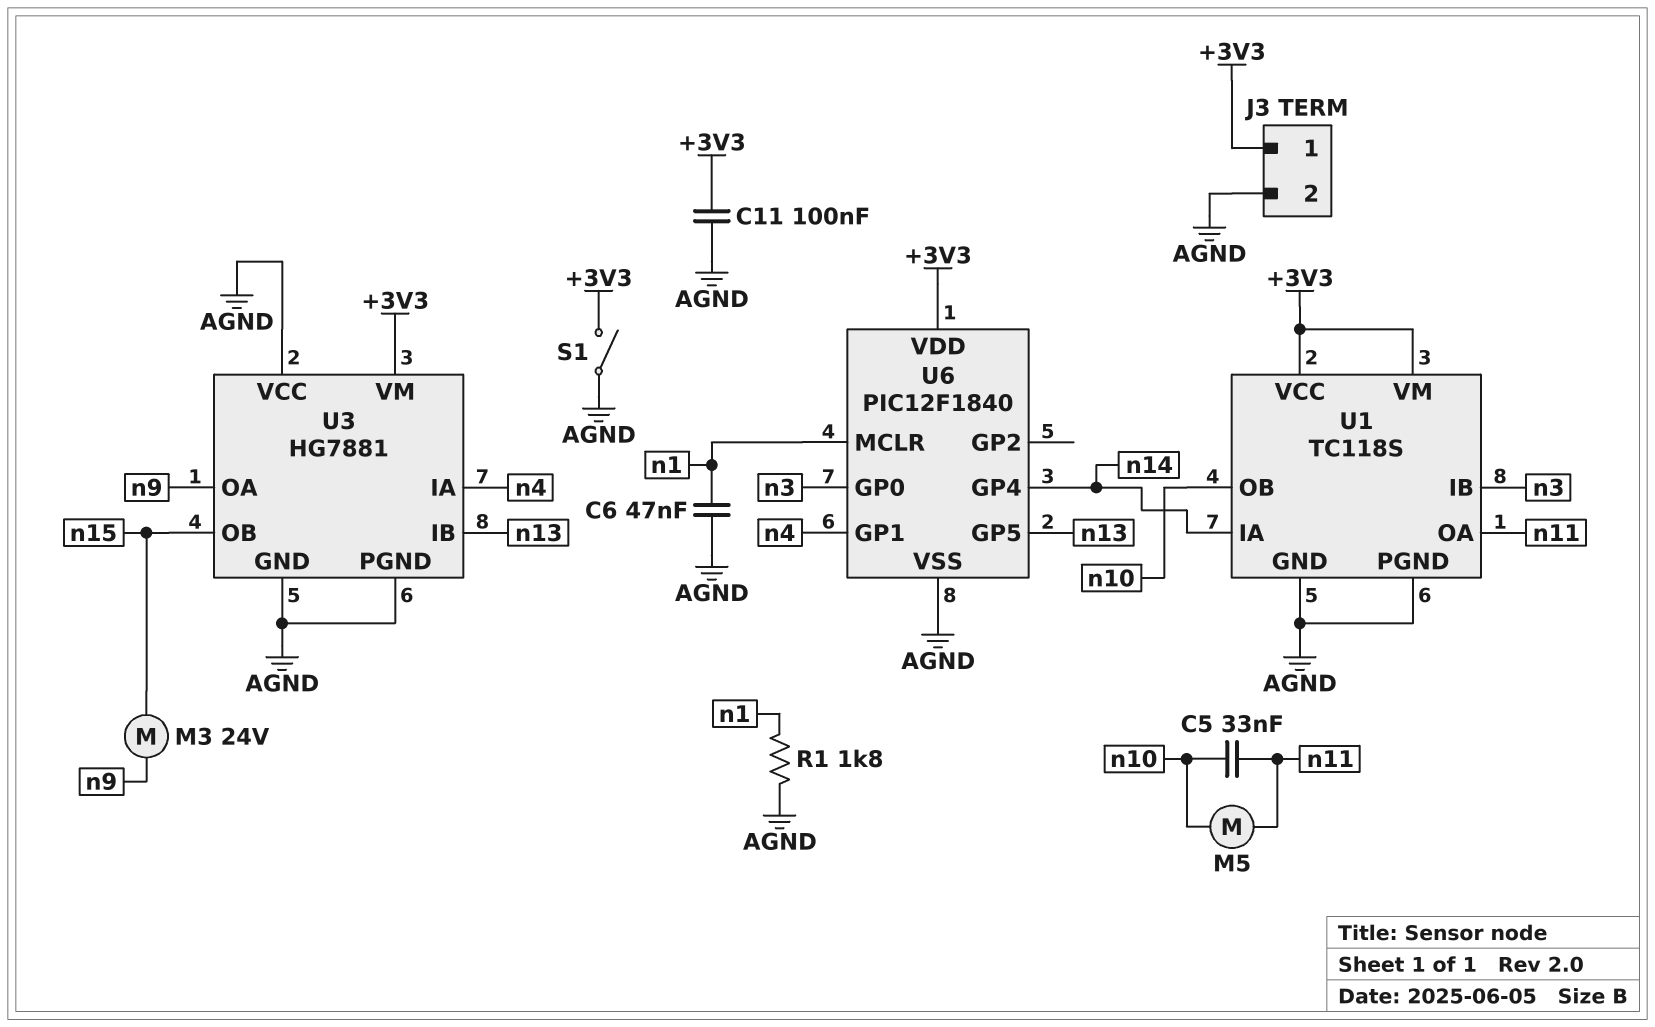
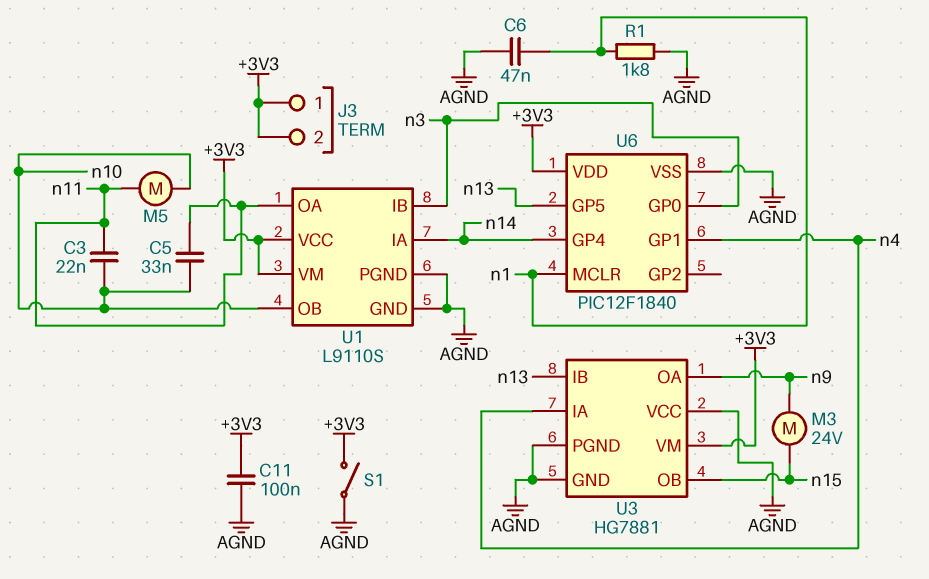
C3: none -> 22nF (n10, n11)
J3 pin 2: AGND -> +3V3
U1: TC118S -> L9110S

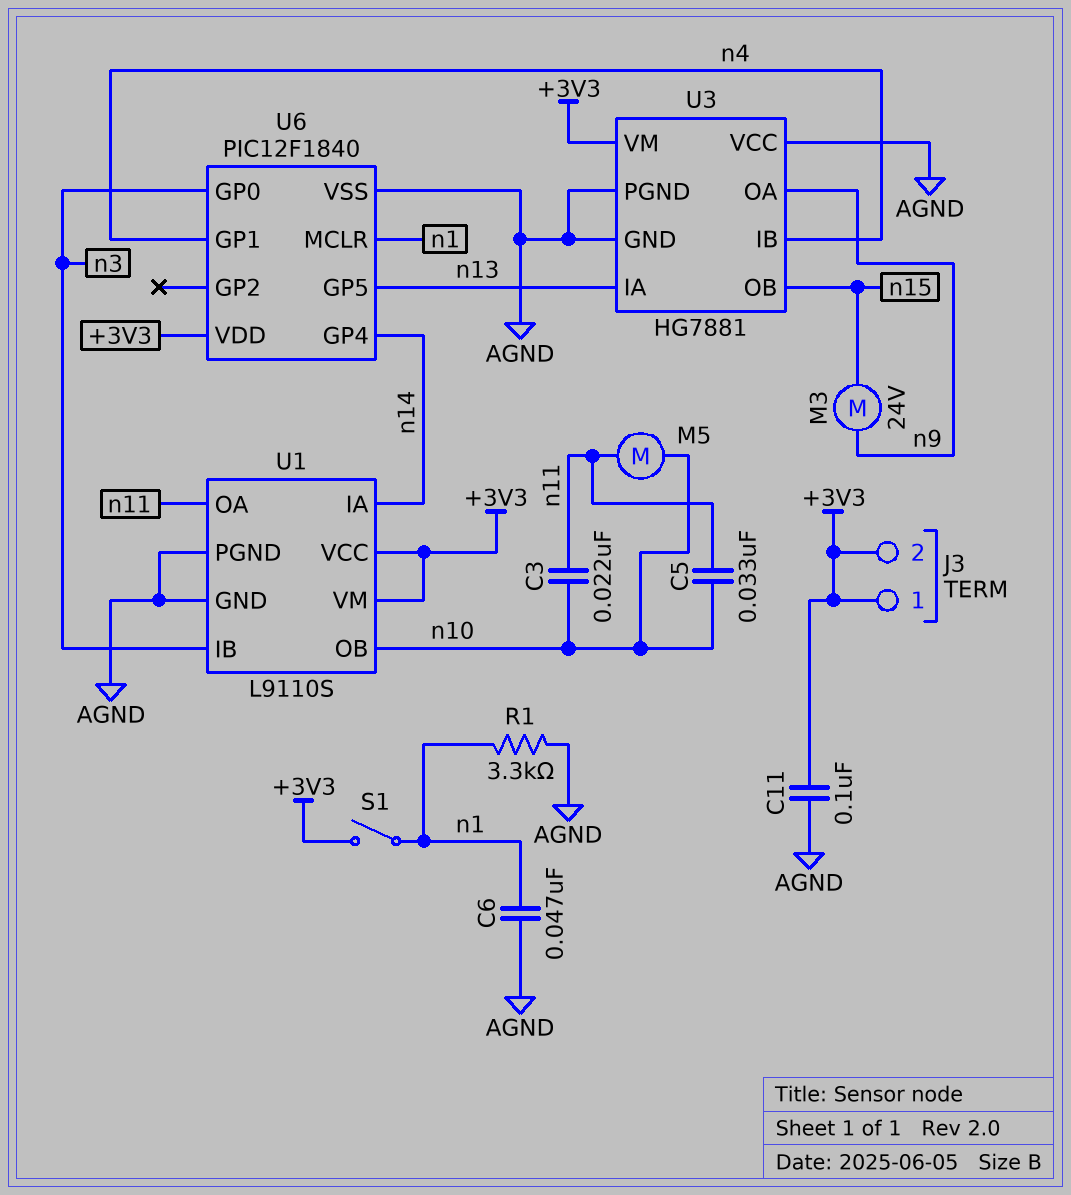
R1: 1.8k (AGND, n1) -> 3.3k (AGND, n1)
S1: switch (+3V3, AGND) -> switch (+3V3, n1)
U3 pin IA: n4 -> n13
U3 pin IB: n13 -> n4

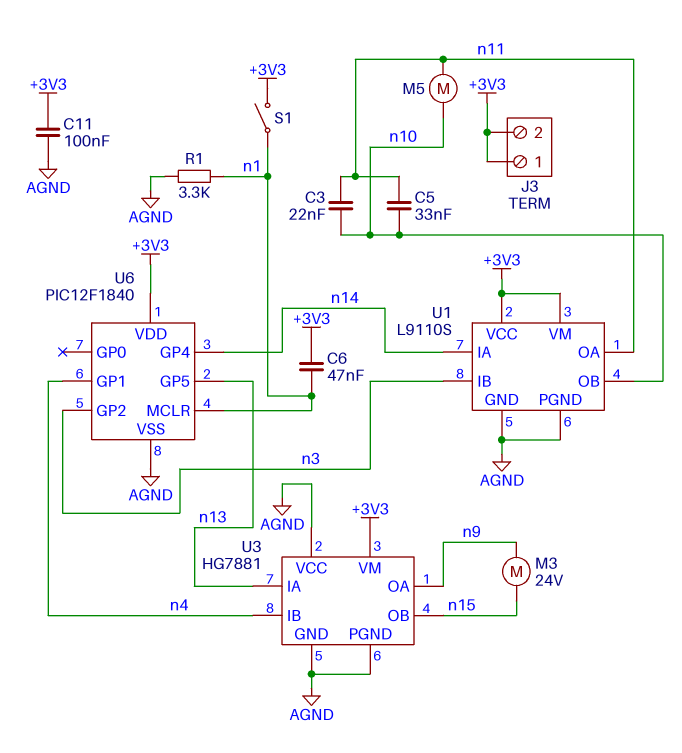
C6: 47nF (AGND, n1) -> 47nF (+3V3, n1)
U6 pin GP0: n3 -> none
U6 pin GP2: none -> n3

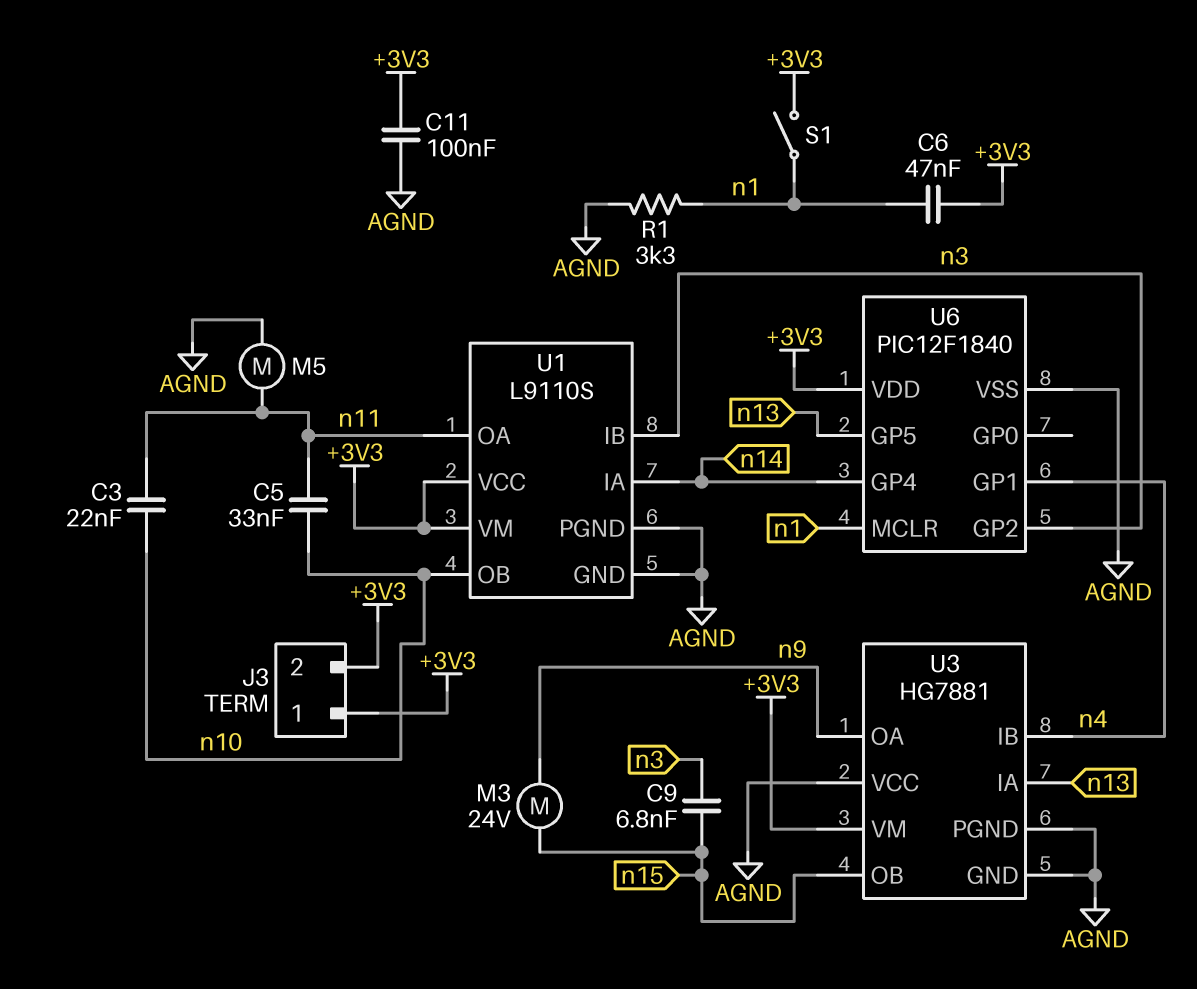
C9: none -> 6.8nF (n3, n15)
M5: motor (n10, n11) -> motor (AGND, n11)

